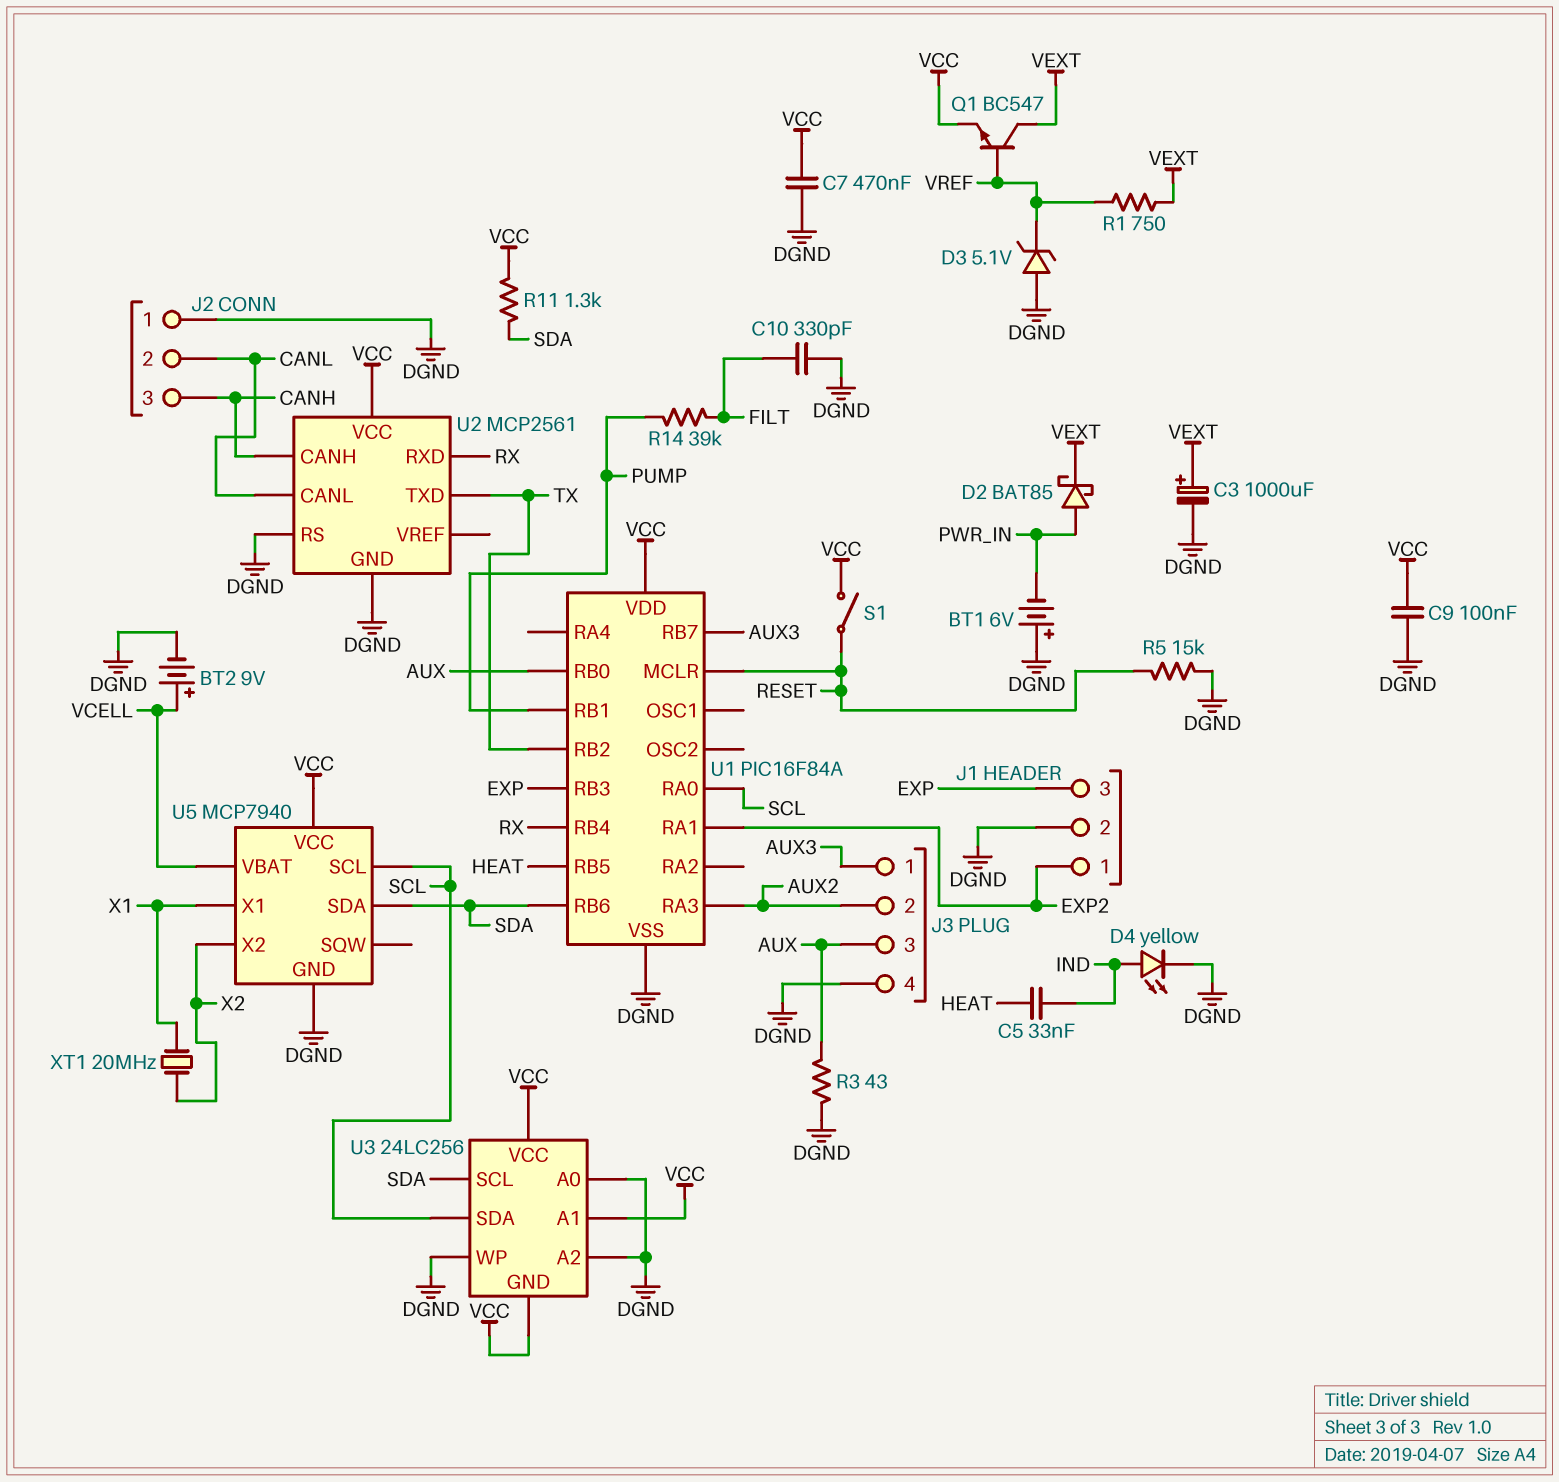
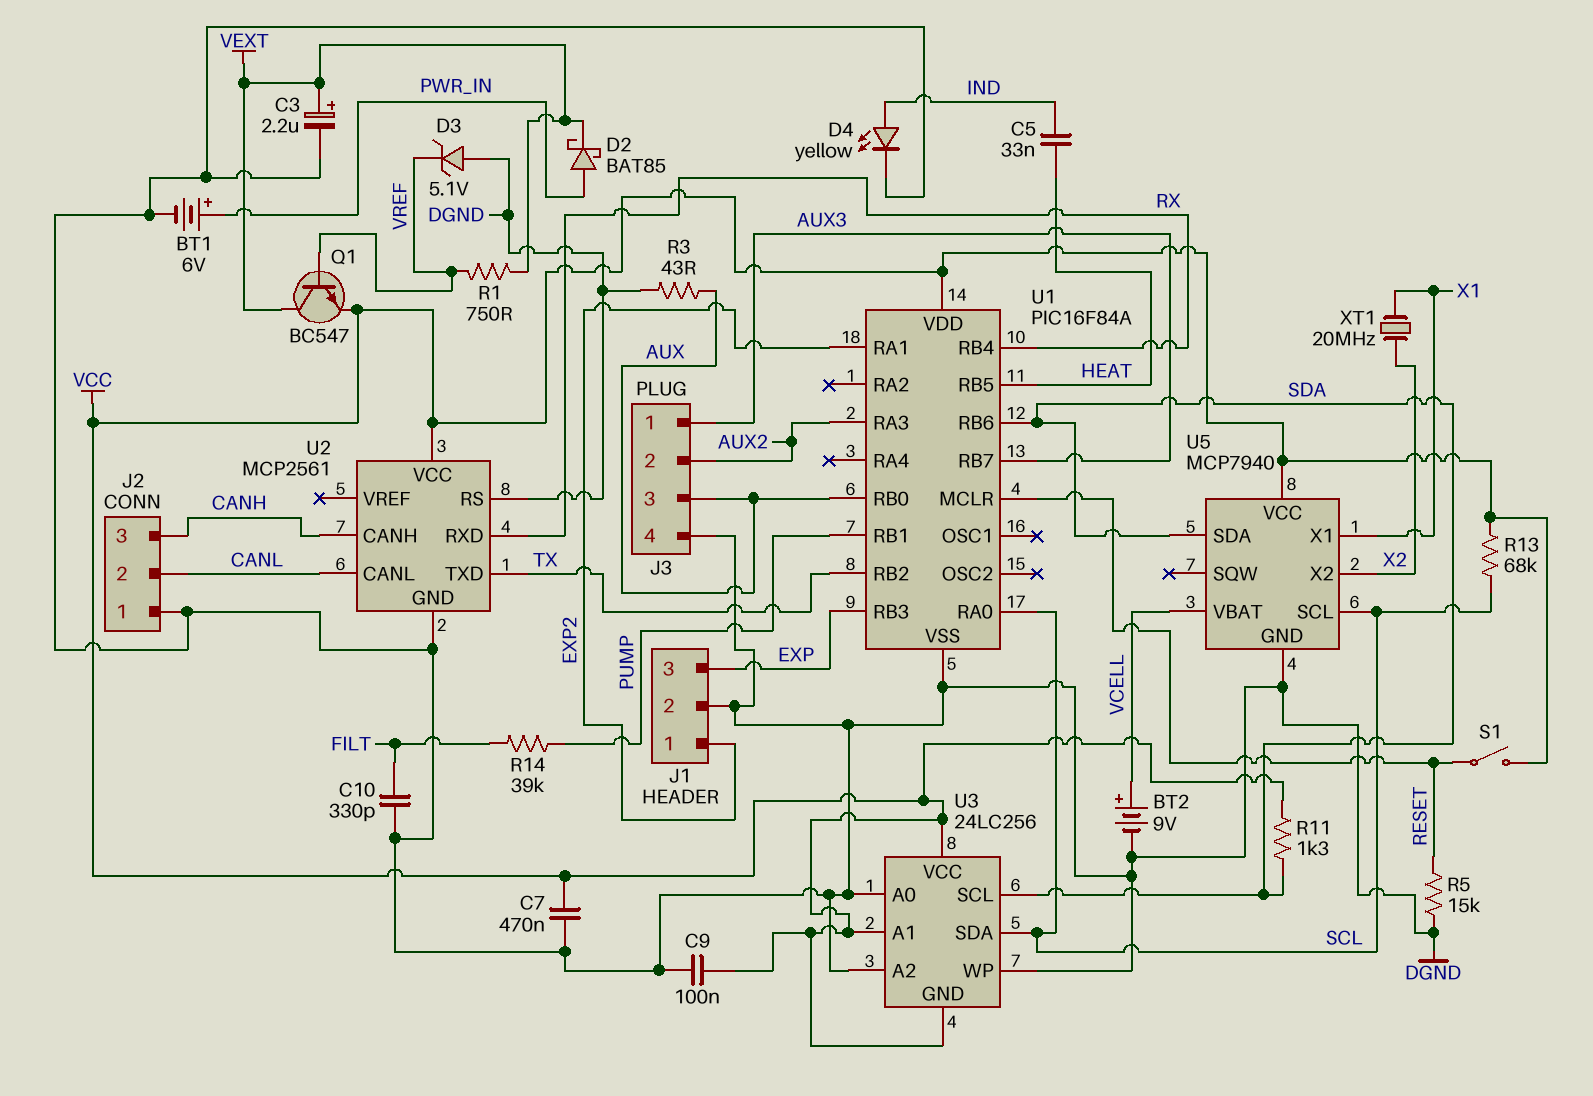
BT1: 6V (plus DGND, minus PWR_IN) -> 6V (plus PWR_IN, minus DGND)
C3: 1000uF (plus VEXT, minus DGND) -> 2.2uF (plus VEXT, minus DGND)
R13: none -> 68k (SCL, VCC)

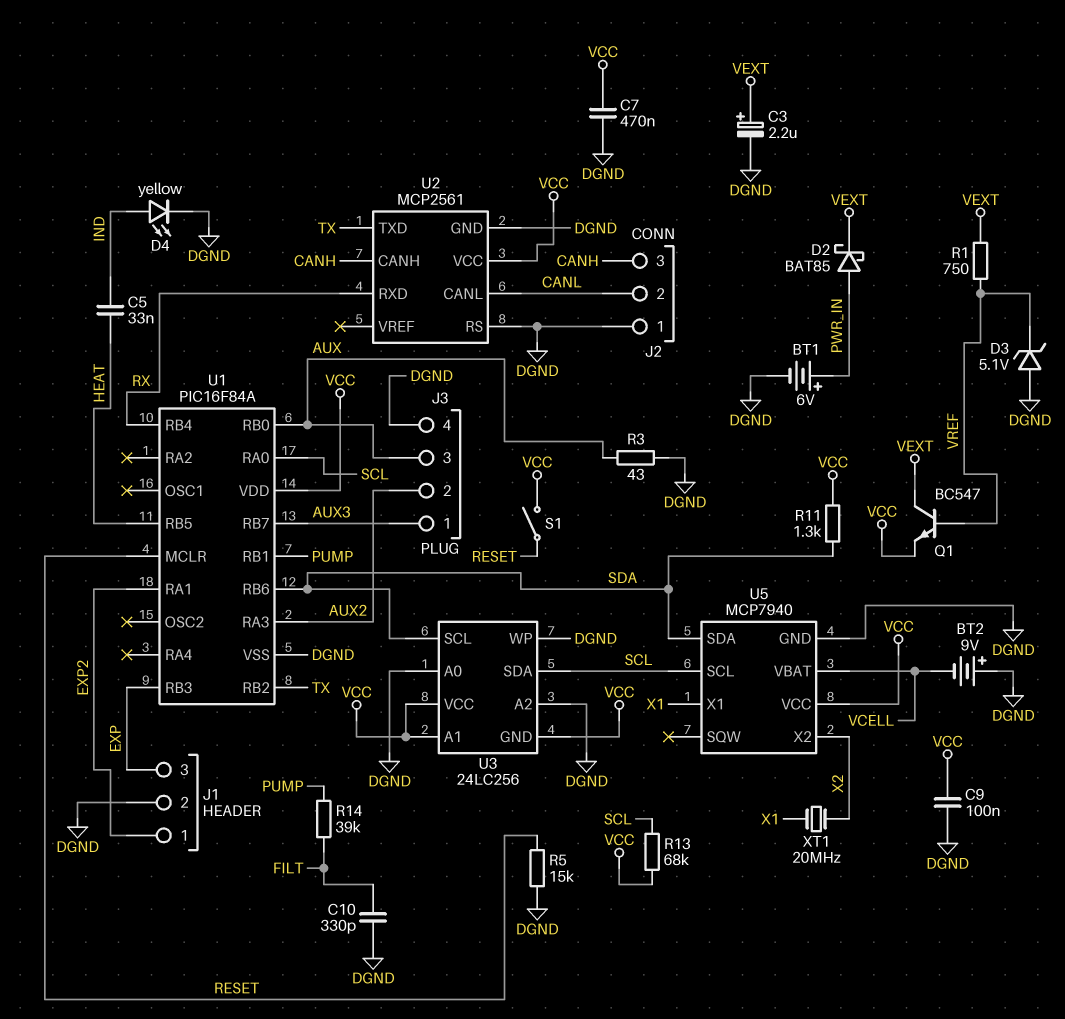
BT2: 9V (plus VCELL, minus DGND) -> 9V (plus DGND, minus VCELL)

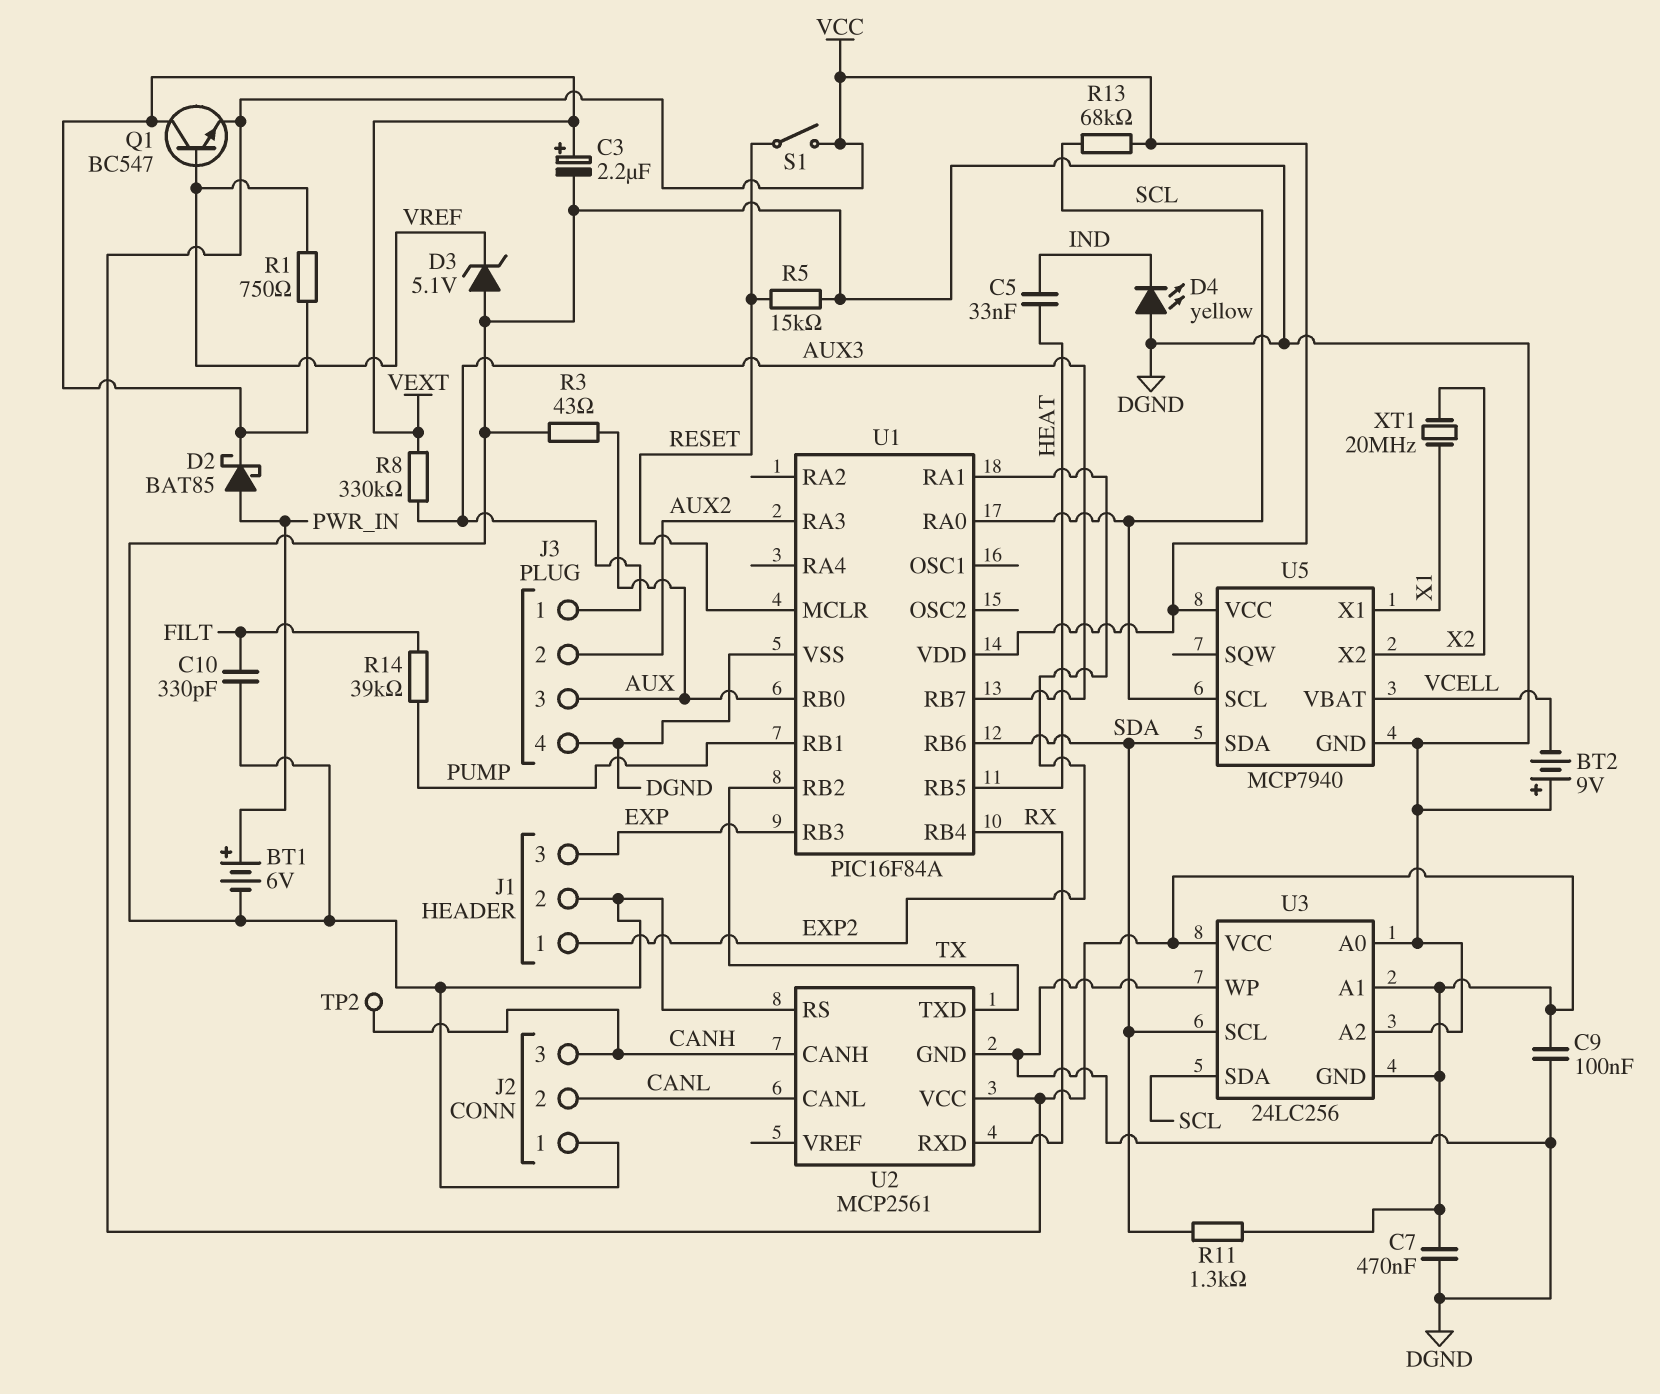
D4: LED yellow (A IND, K DGND) -> LED yellow (A DGND, K IND)
R8: none -> 330k (AUX3, VEXT)
TP2: none -> test point (CANH)

